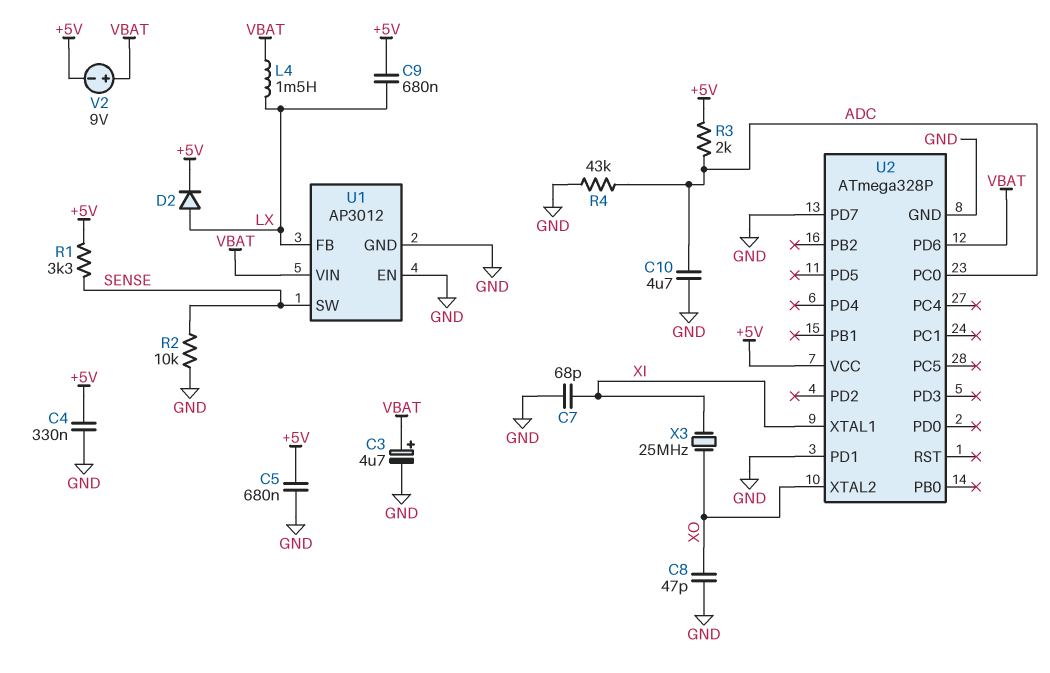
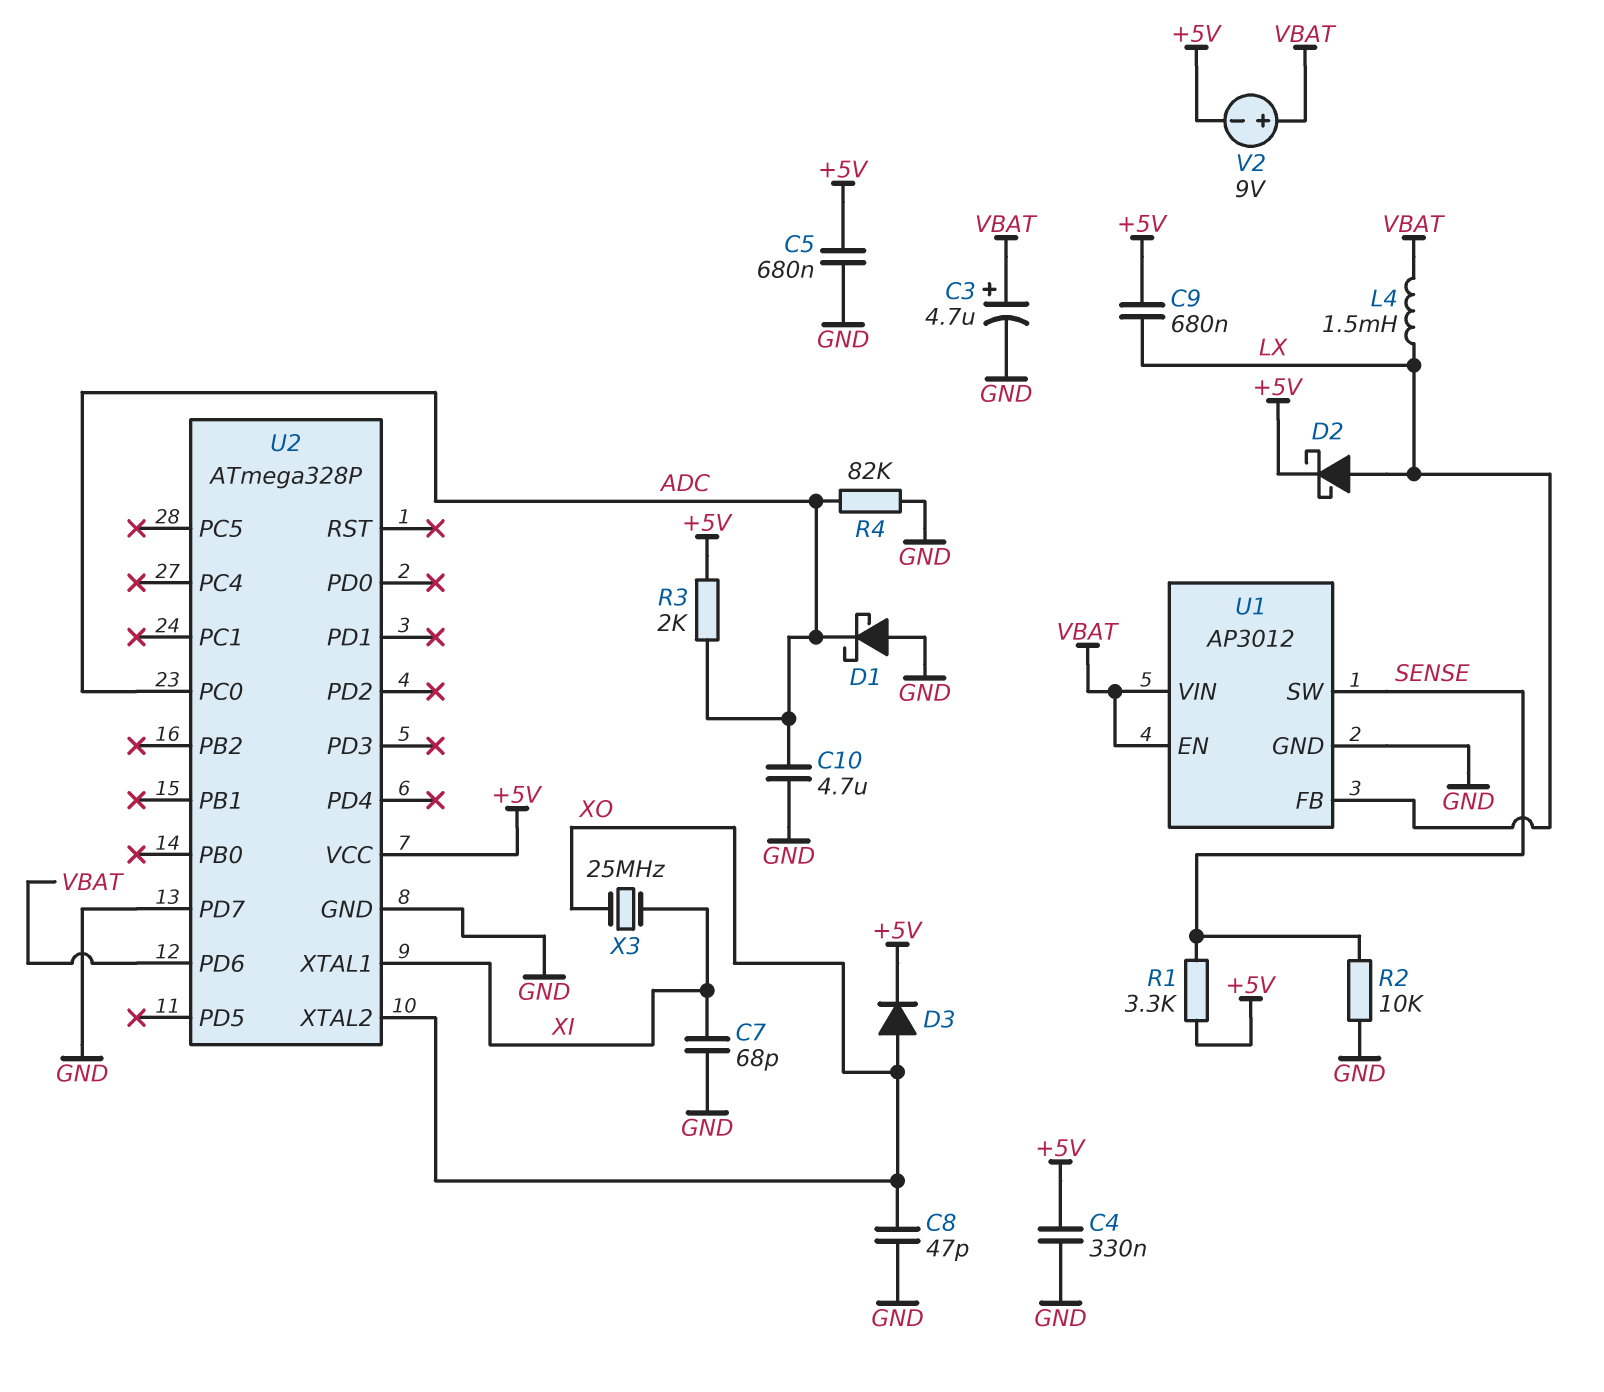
D1: none -> schottky (A GND, K ADC)
D2: diode (A LX, K +5V) -> schottky (A LX, K +5V)
D3: none -> diode (A XO, K +5V)
R4: 43k (ADC, GND) -> 82k (ADC, GND)
U1 pin EN: GND -> VBAT
U2 pin PD1: GND -> none

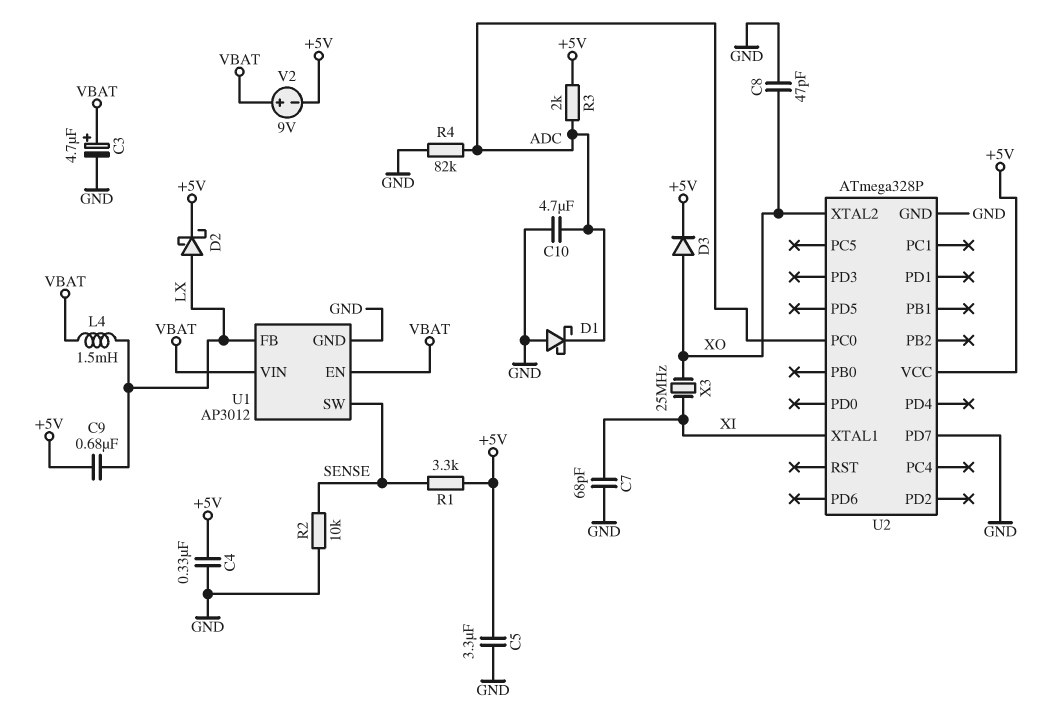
C5: 680nF (+5V, GND) -> 3.3uF (+5V, GND)
U2 pin PD6: VBAT -> none

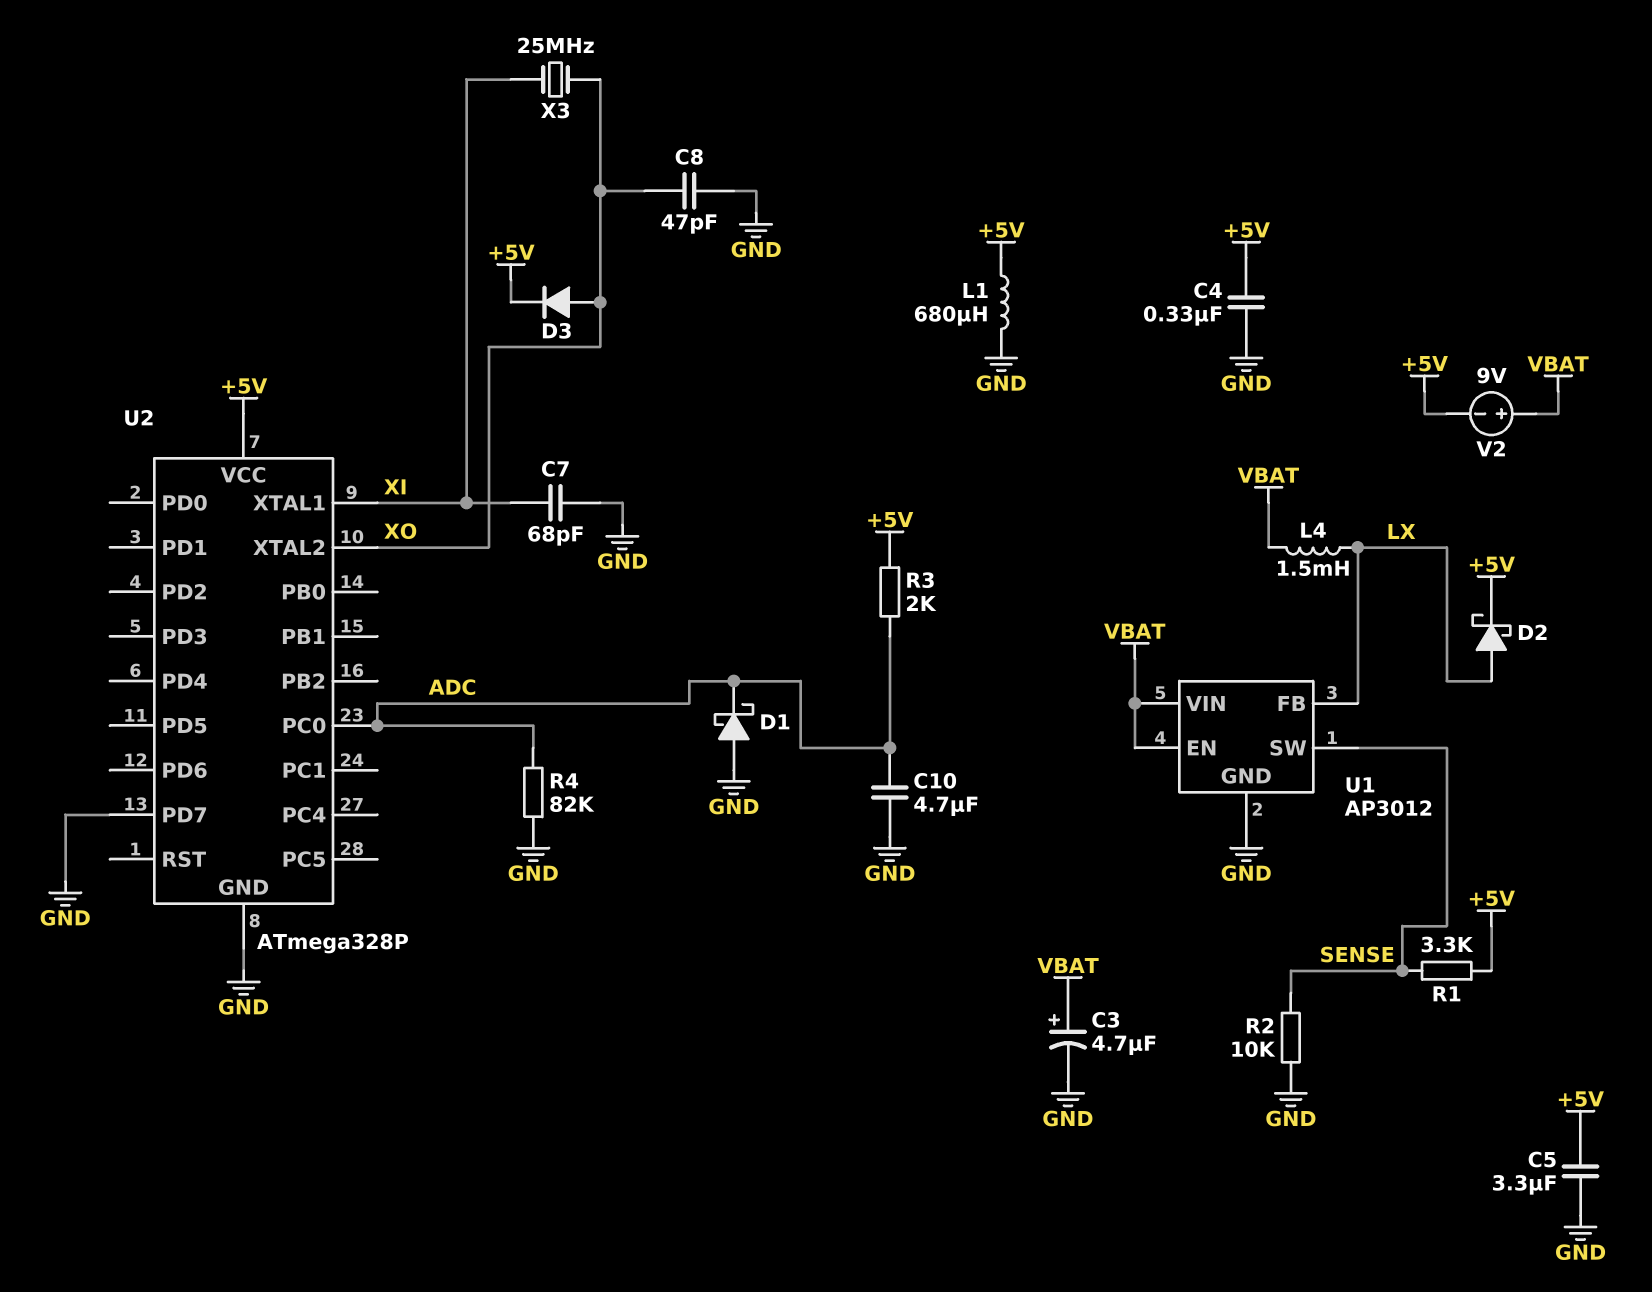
C9: 680nF (+5V, LX) -> none
L1: none -> 680uH (+5V, GND)

